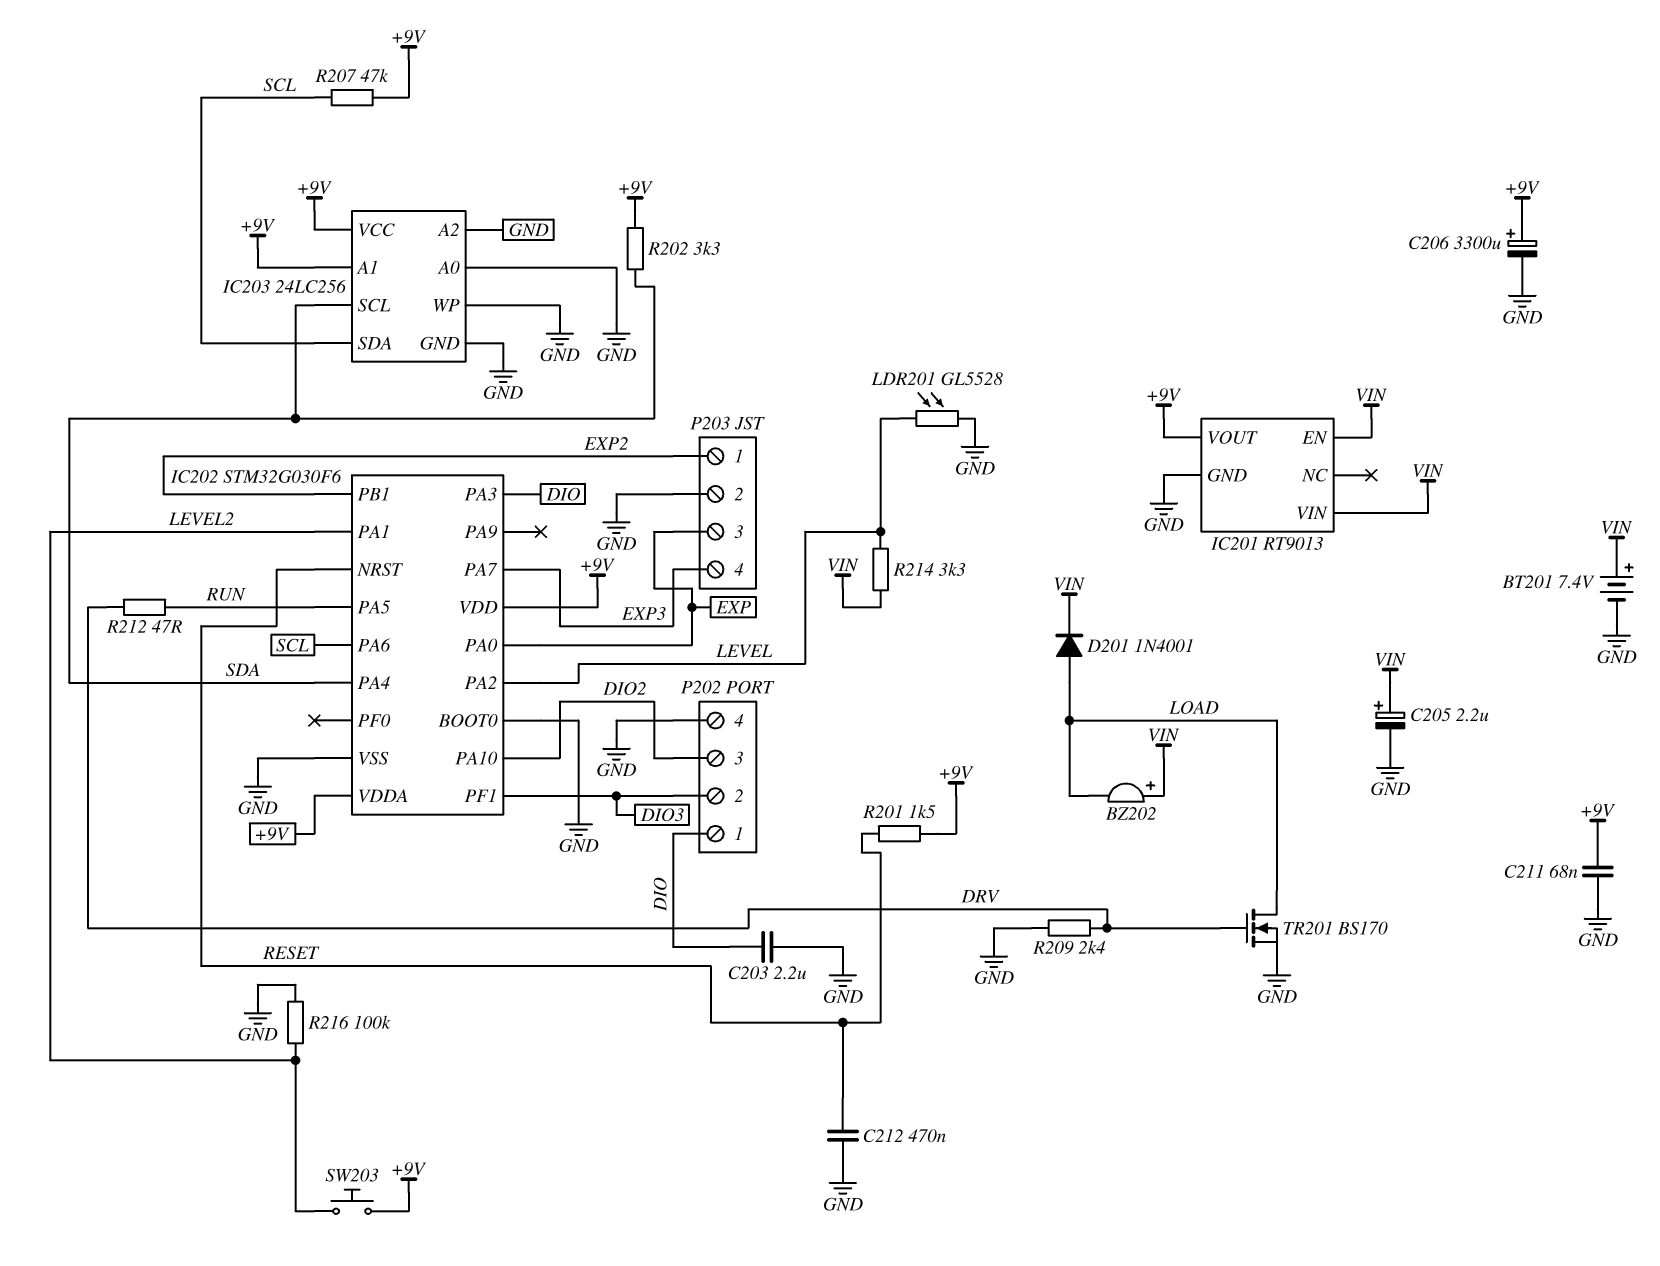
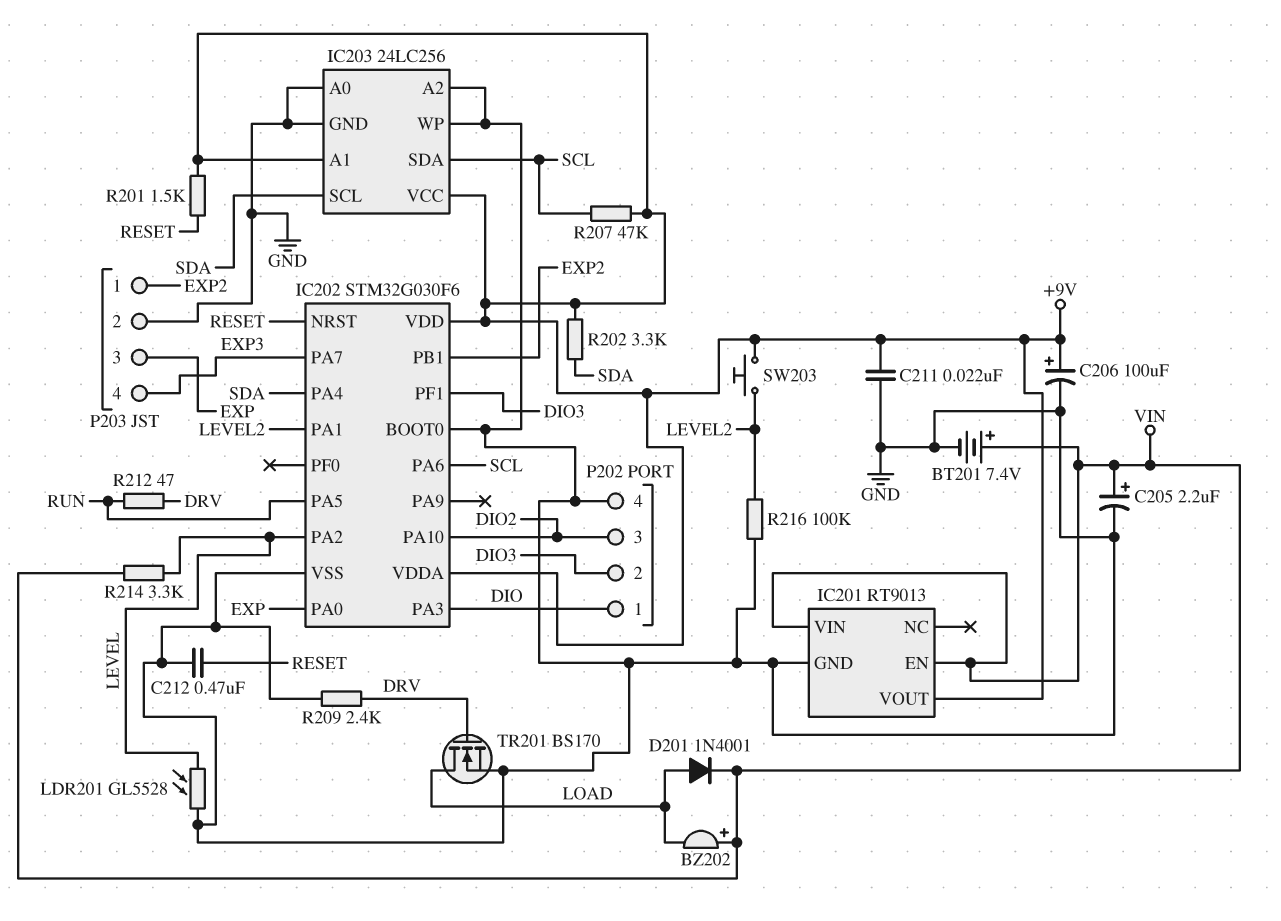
C203: 2.2uF (DIO, GND) -> none
C206: 3300uF (plus +9V, minus GND) -> 100uF (plus +9V, minus GND)
C211: 68nF (+9V, GND) -> 22nF (+9V, GND)

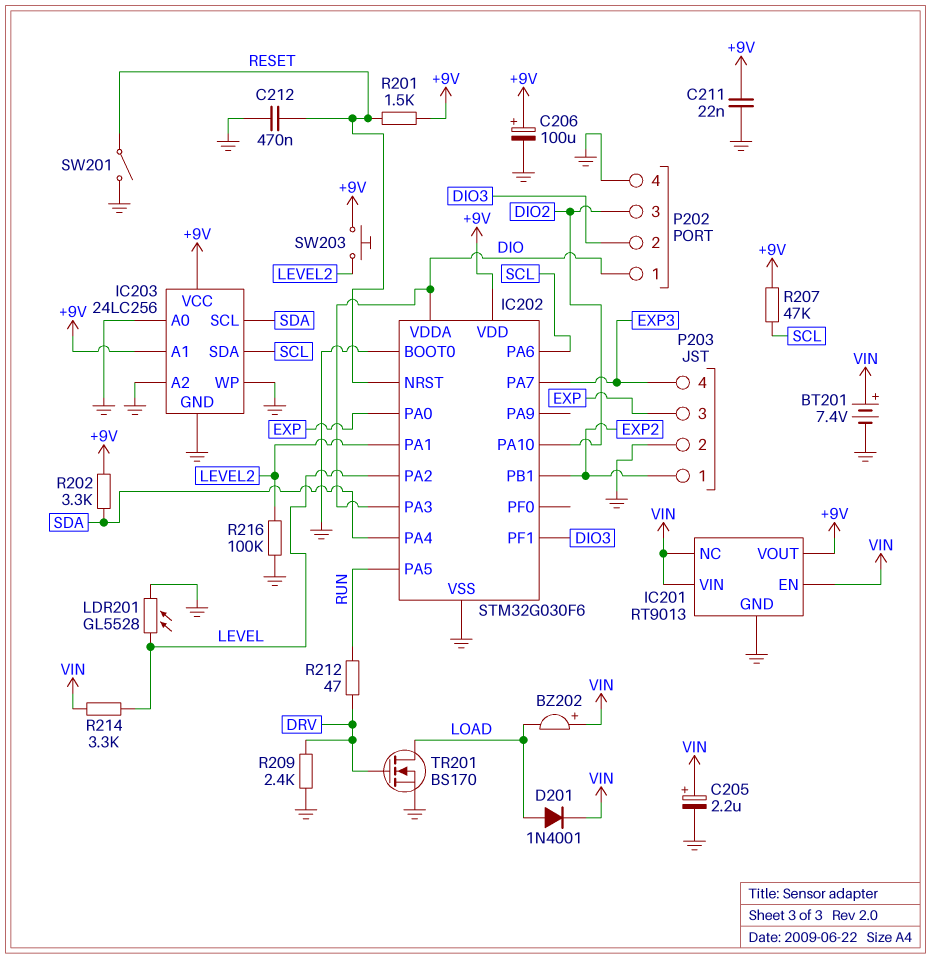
IC201 pin NC: none -> VIN
IC202 pin VDDA: +9V -> DIO
SW201: none -> switch (GND, RESET)

